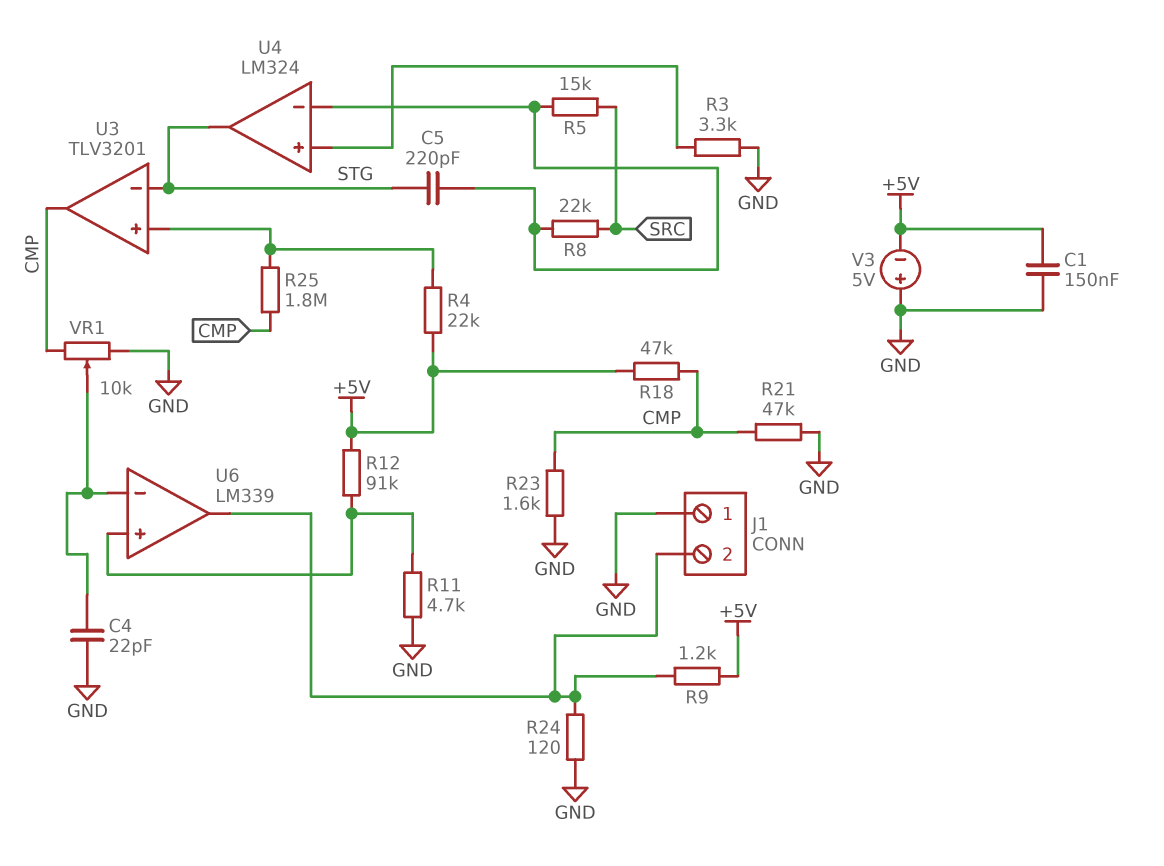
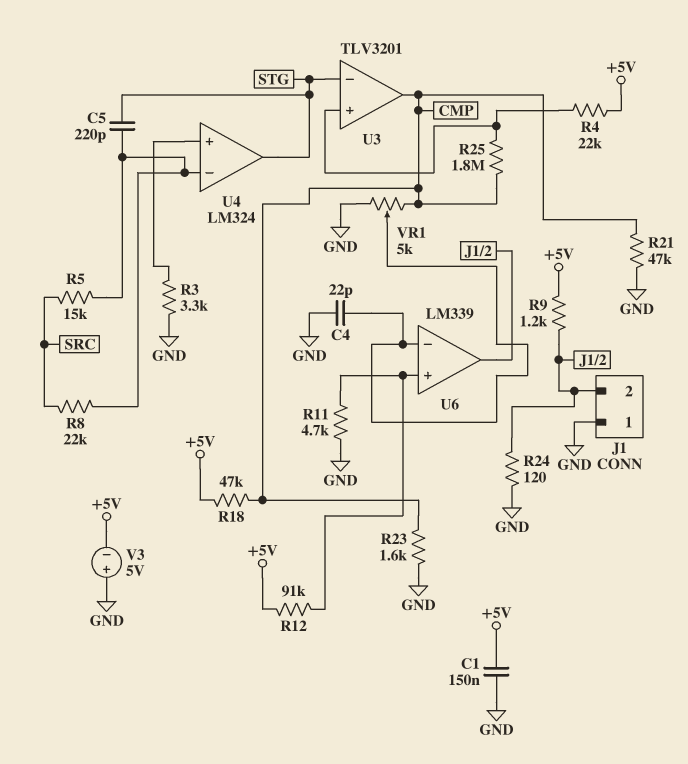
VR1: 10k (CMP, GND, wiper U6/in-) -> 5k (CMP, GND, wiper U6/in-)

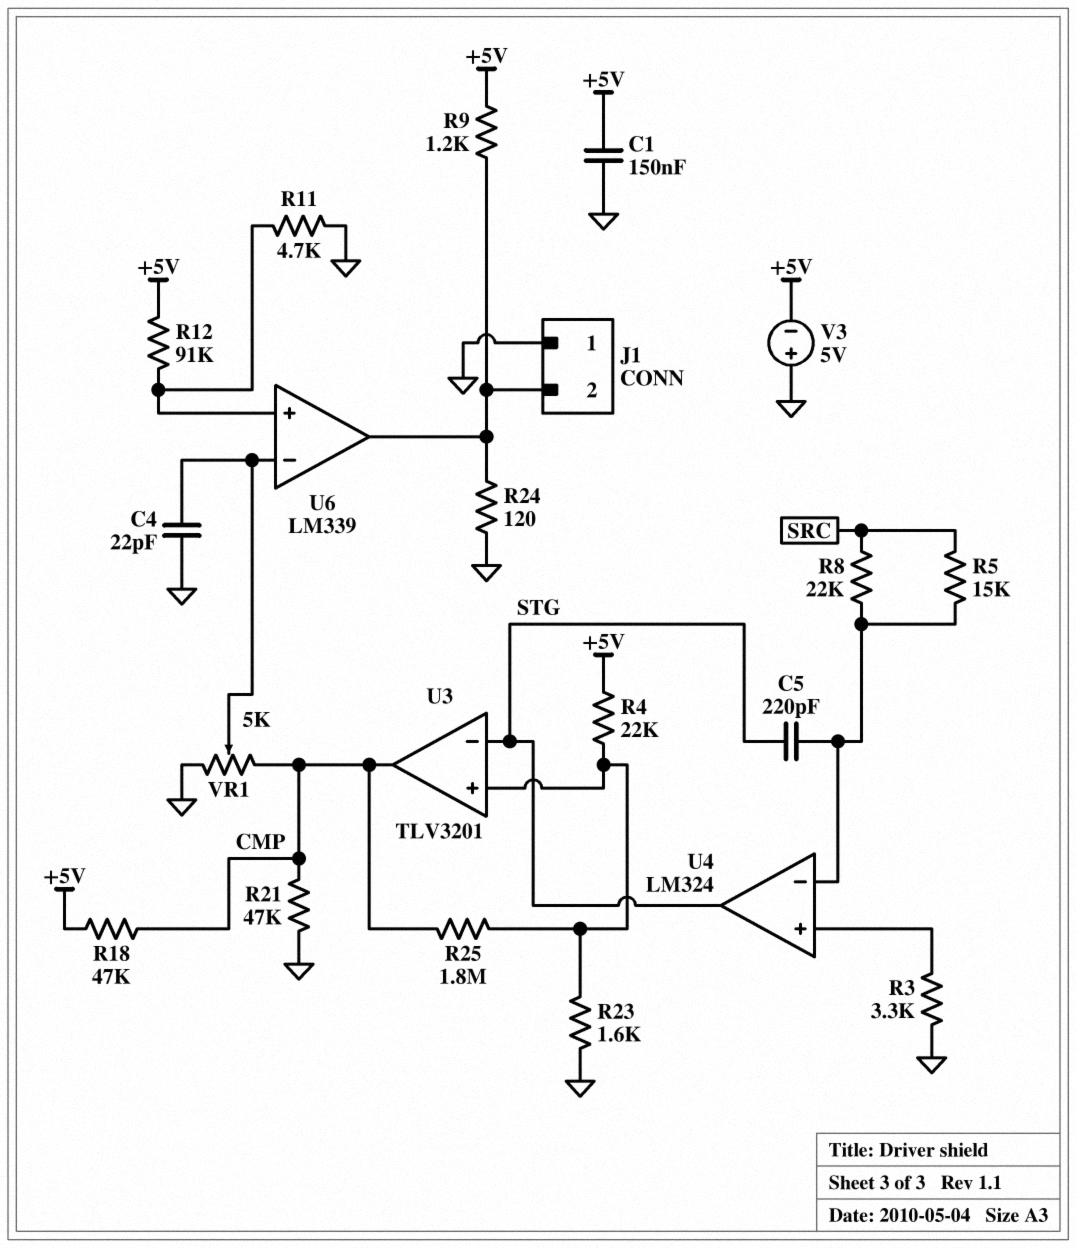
R23: 1.6k (CMP, GND) -> 1.6k (GND, U3/in+)

